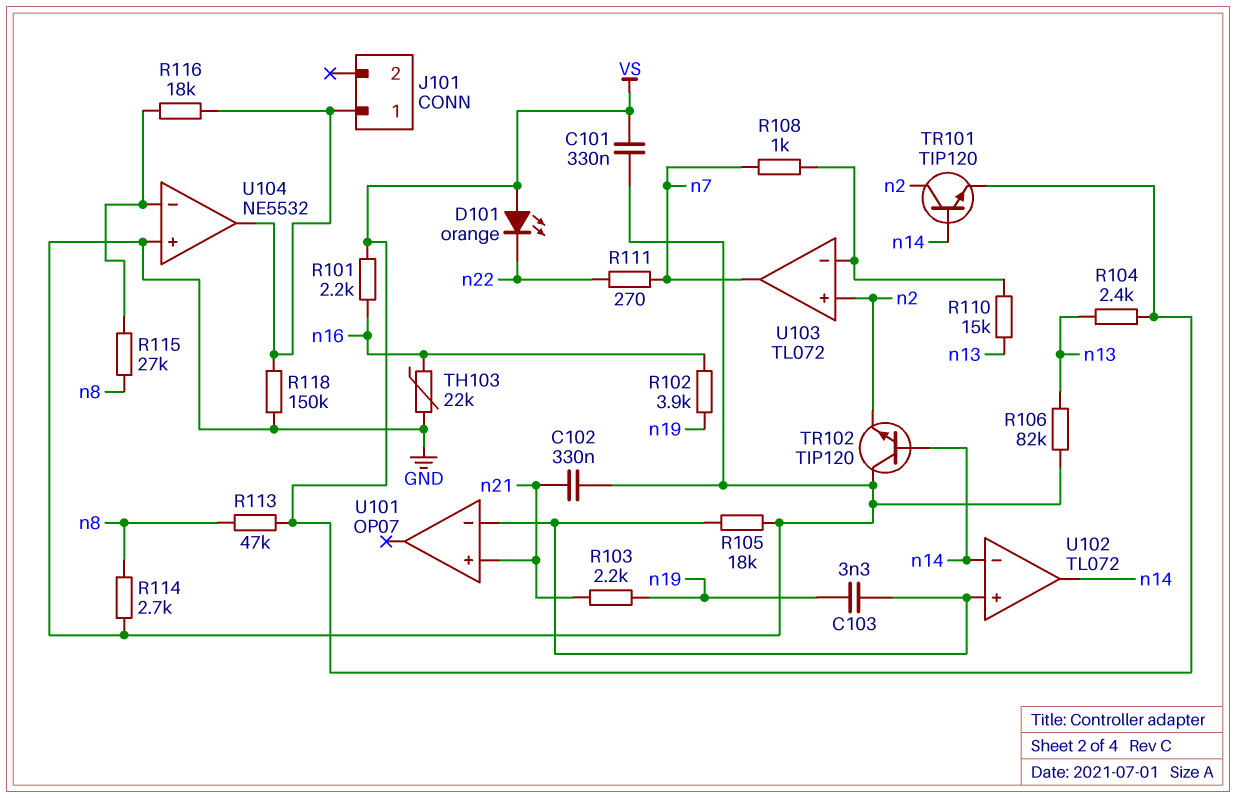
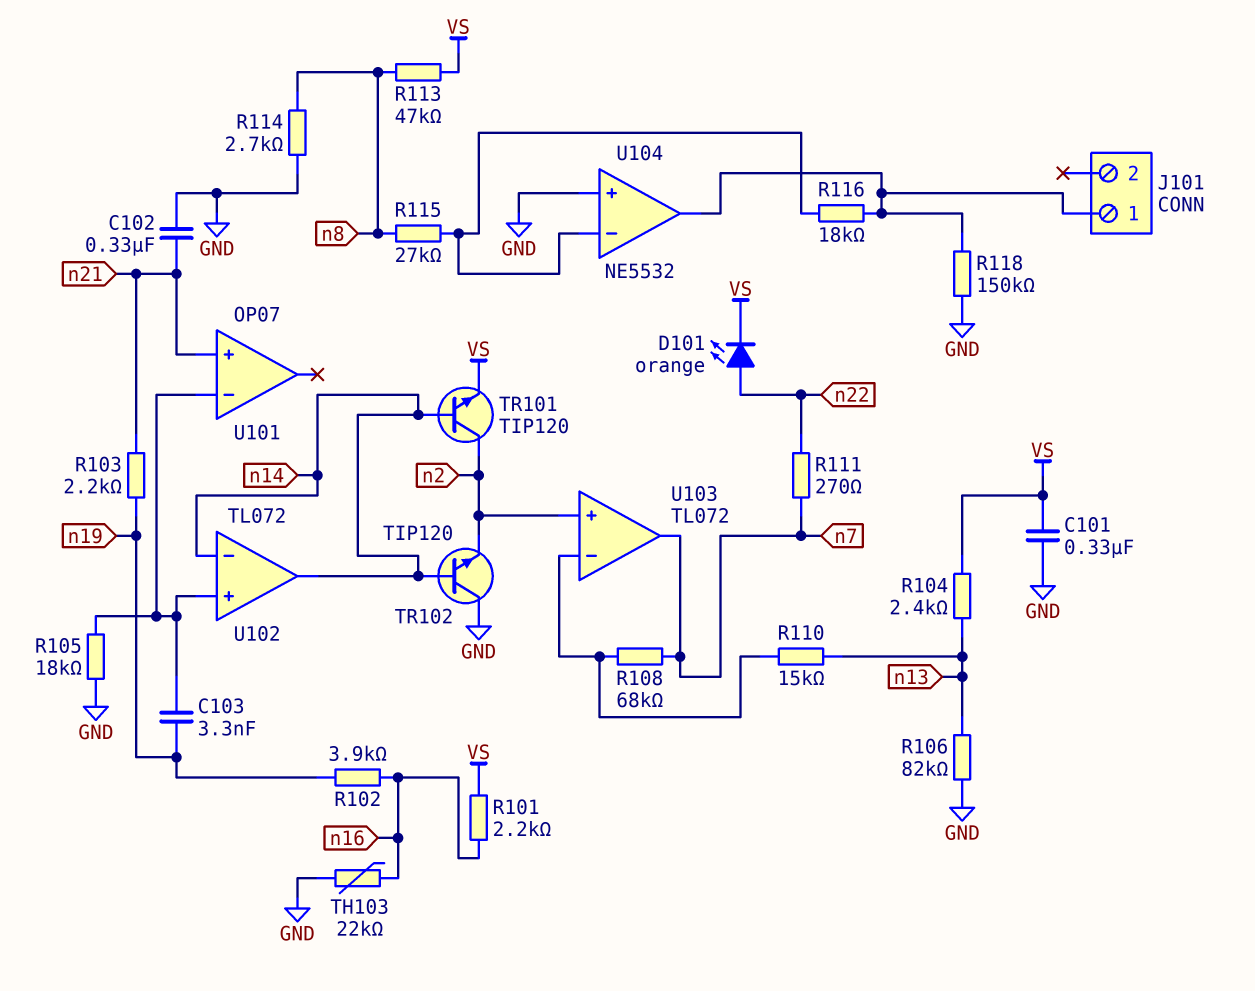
D101: LED orange (A VS, K n22) -> LED orange (A n22, K VS)
R108: 1k (U103/in-, n7) -> 68k (U103/in-, n7)

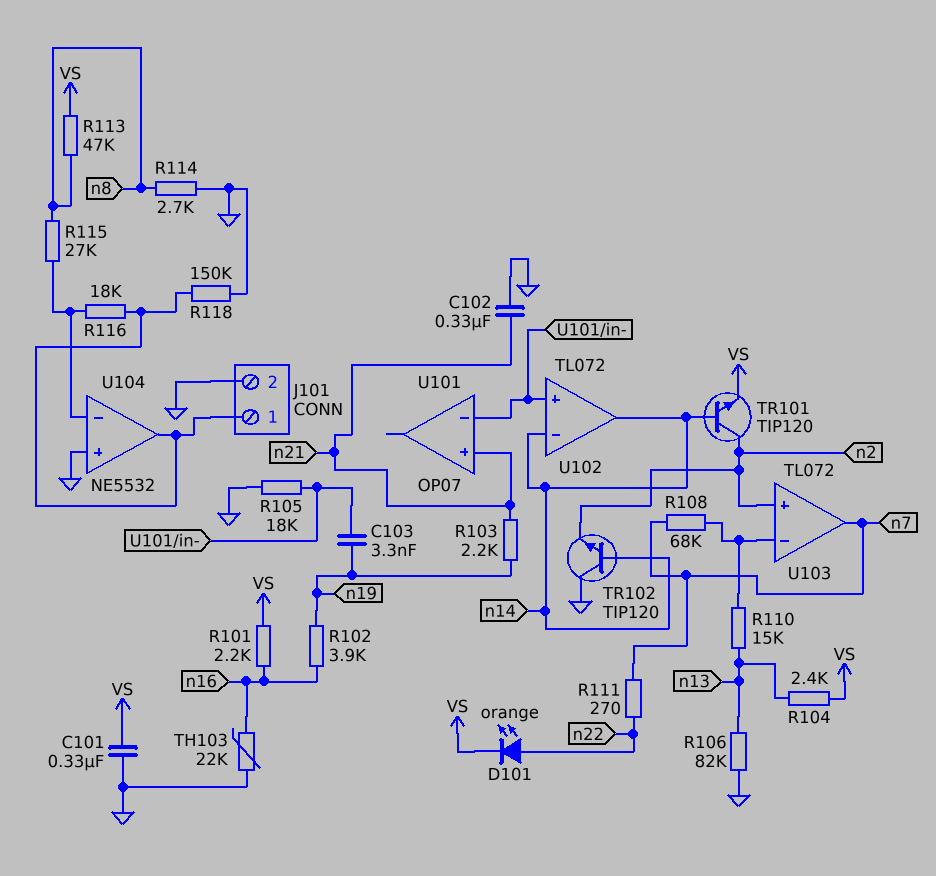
J101 pin 2: none -> GND

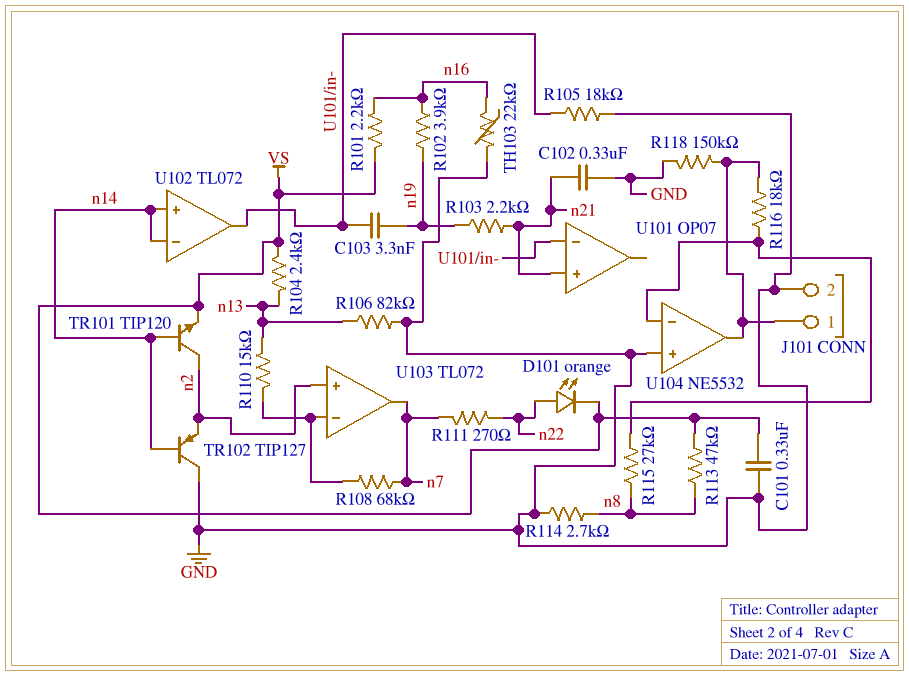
TR102: NPN TIP120 (B n14, C GND, E n2) -> PNP TIP127 (B n14, C GND, E n2)
U102 pin in+: U101/in- -> n14
U102 pin out: n14 -> U101/in-

